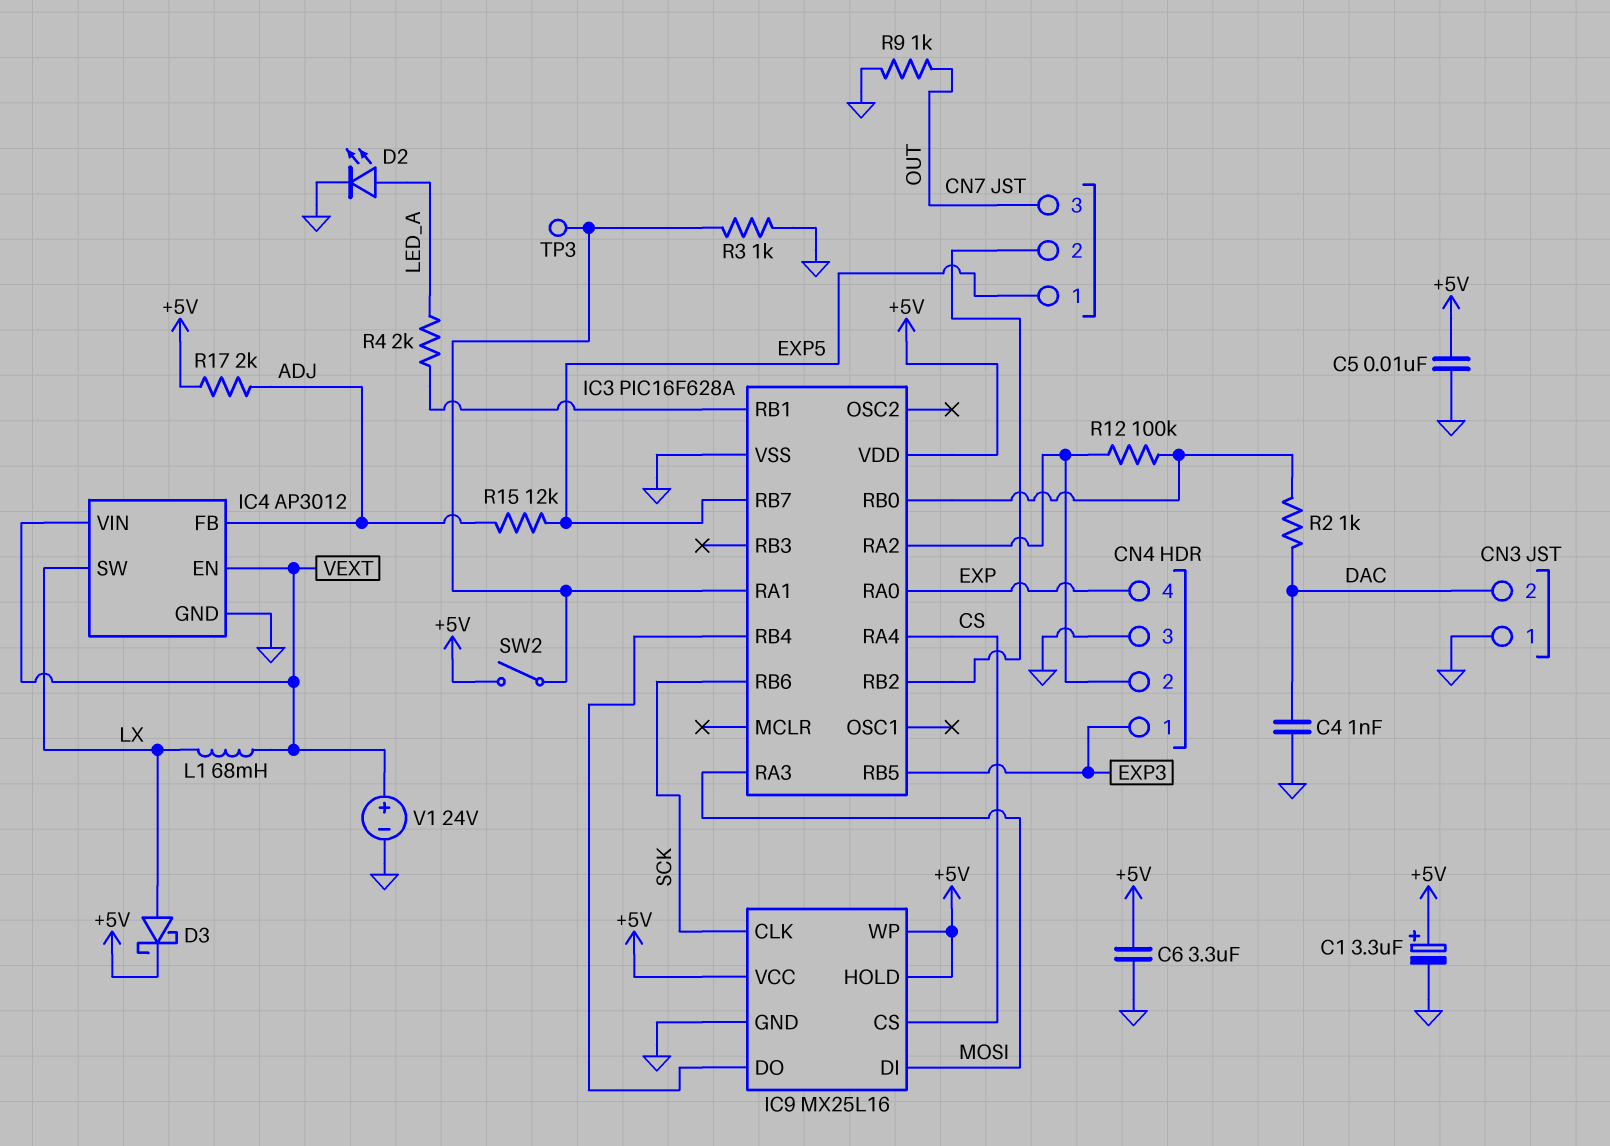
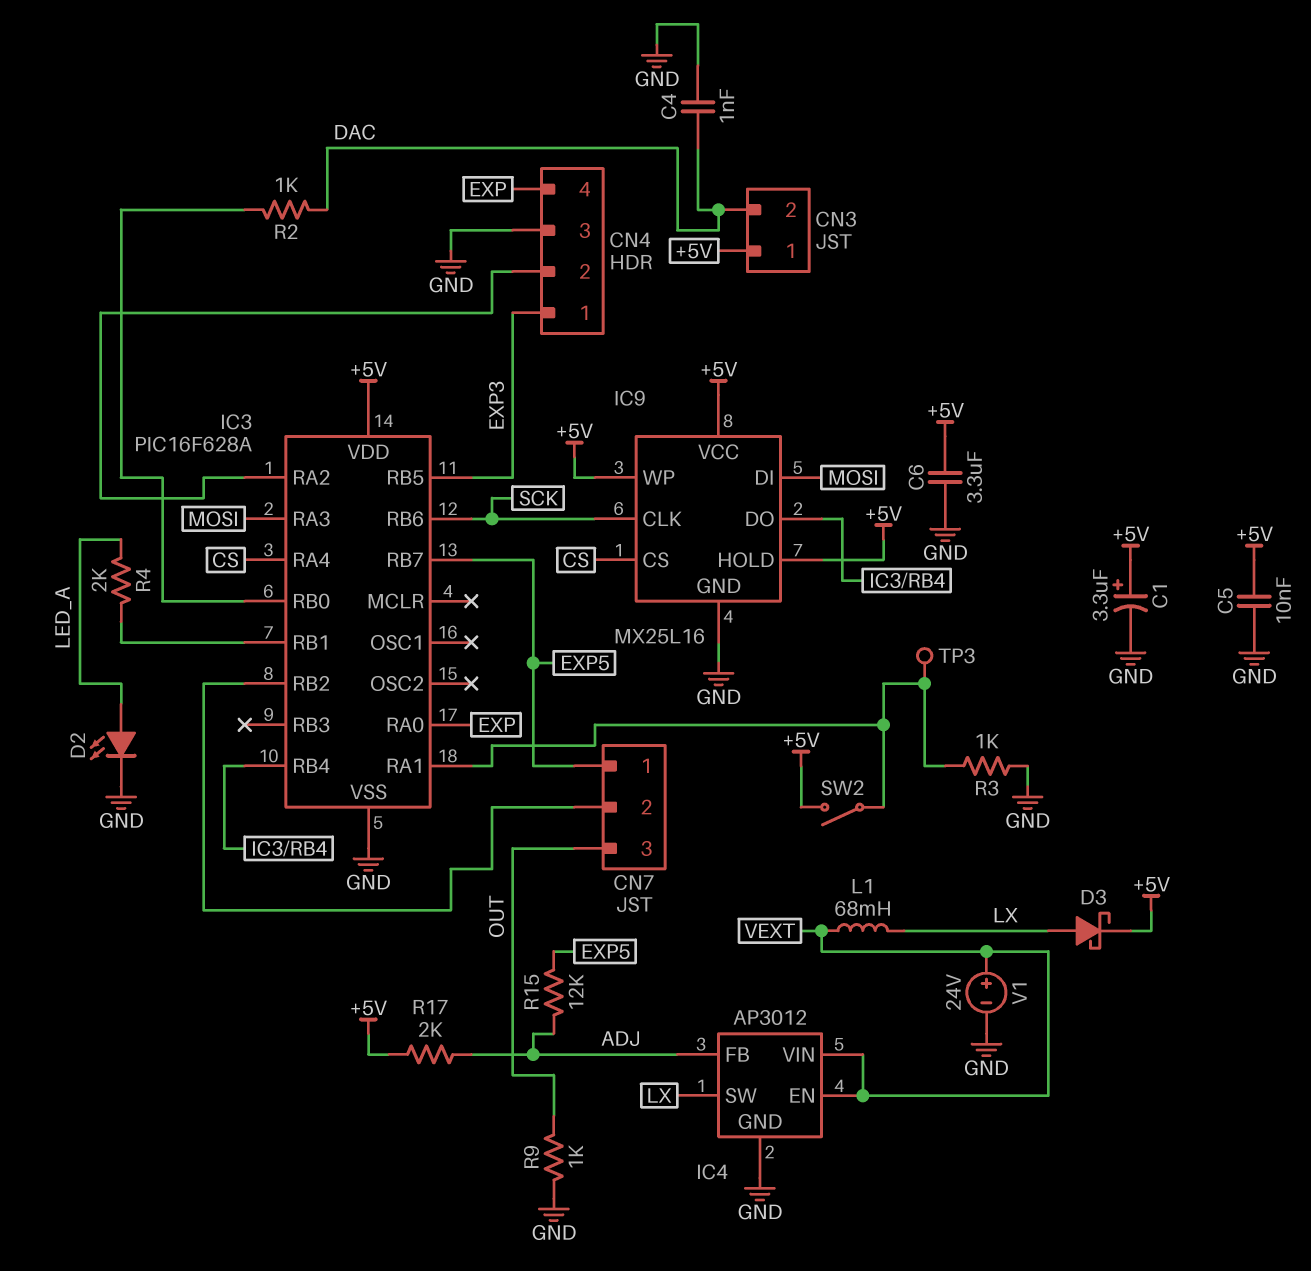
CN3 pin 1: GND -> +5V
R12: 100k (CN4/2, IC3/RB0) -> none

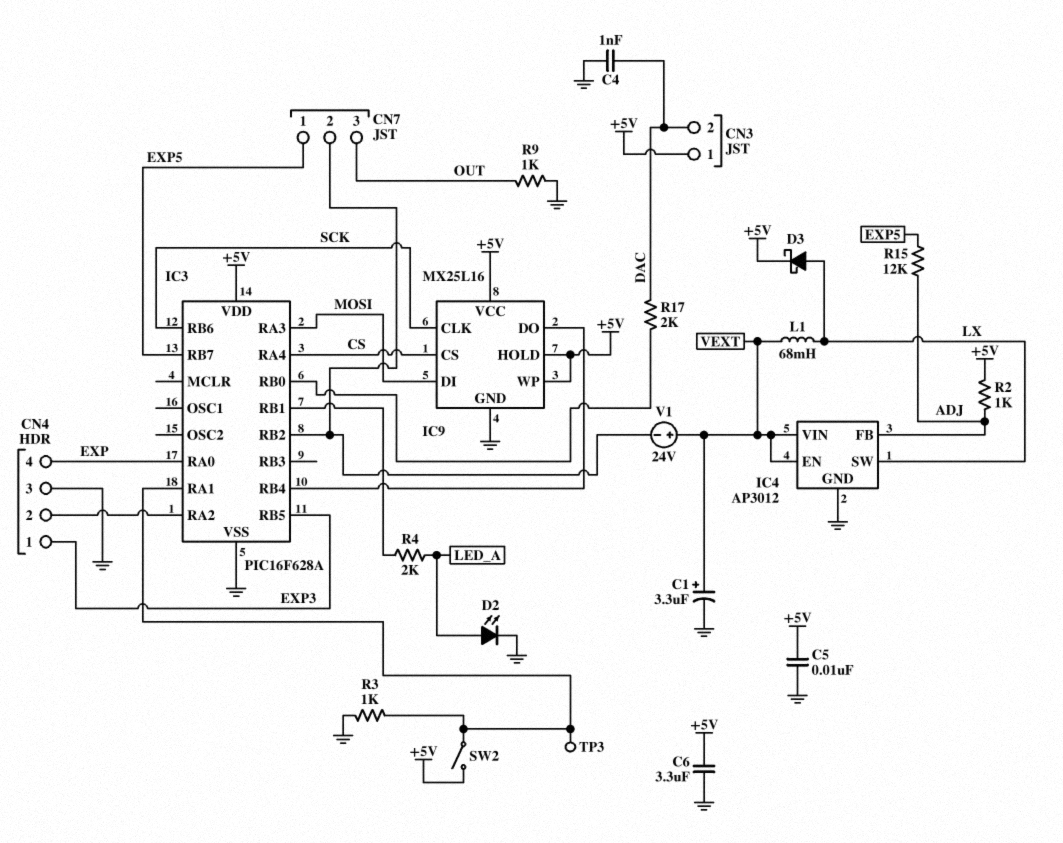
C1: 3.3uF (plus +5V, minus GND) -> 3.3uF (plus VEXT, minus GND)
R2: 1k (DAC, IC3/RB0) -> 1k (+5V, ADJ)
R17: 2k (+5V, ADJ) -> 2k (DAC, IC3/RB0)
V1: 24V (plus VEXT, minus GND) -> 24V (plus VEXT, minus CN7/2)

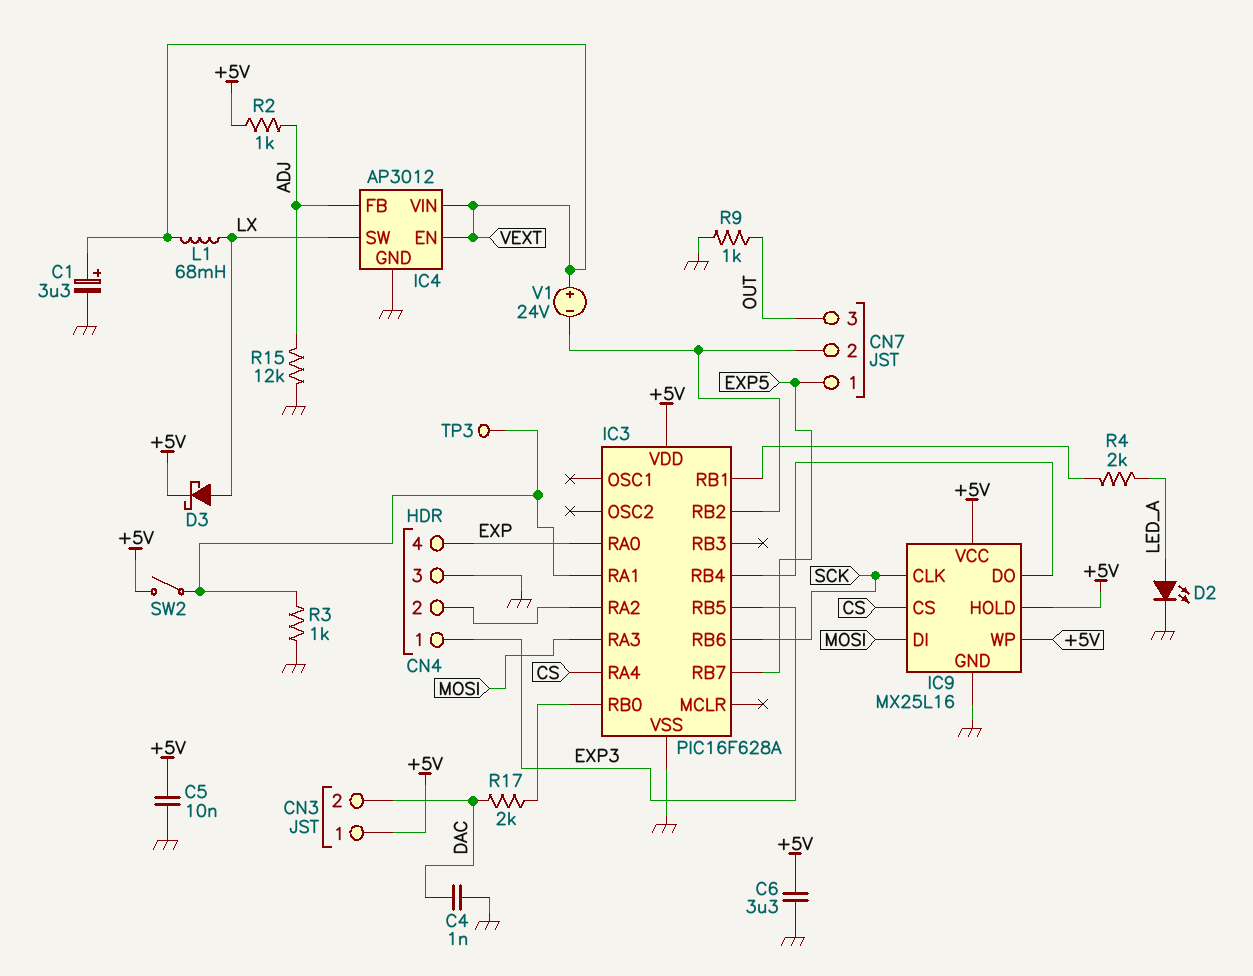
R15: 12k (ADJ, EXP5) -> 12k (ADJ, GND)

